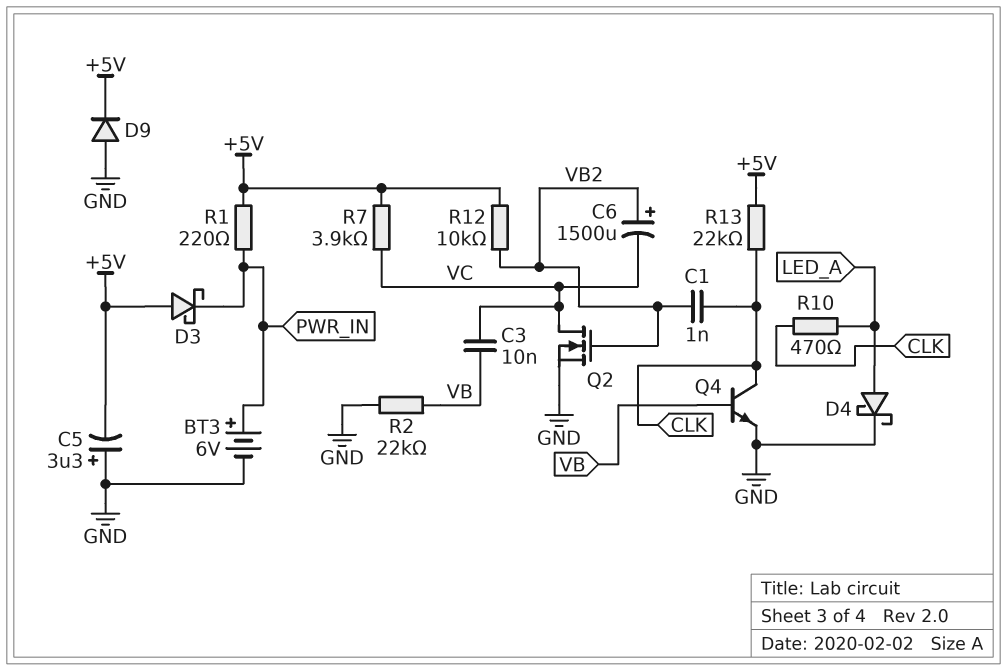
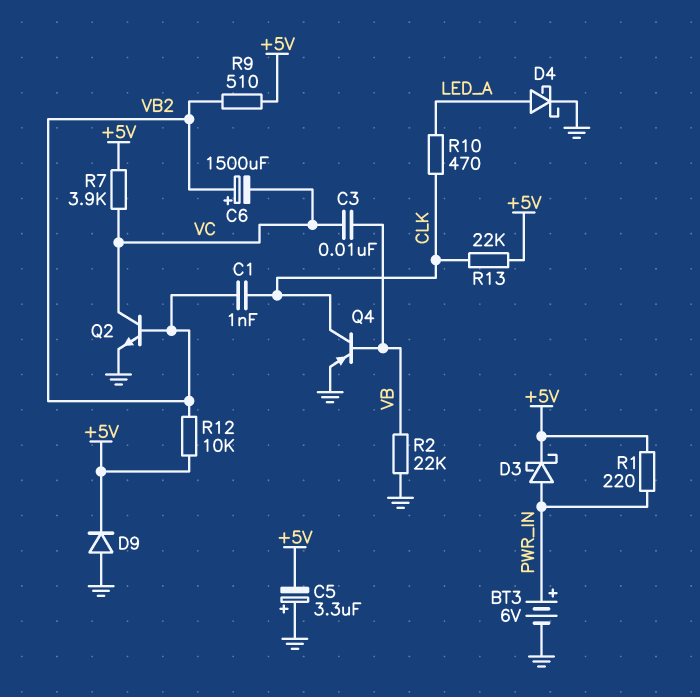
D3: schottky (A +5V, K PWR_IN) -> schottky (A PWR_IN, K +5V)
Q2: NMOS (G VB2, D VC, S GND) -> NPN (B VB2, C VC, E GND)
Q4: NPN (B VB, C CLK, E GND) -> PNP (B VB, C CLK, E GND)
R9: none -> 510 (+5V, VB2)

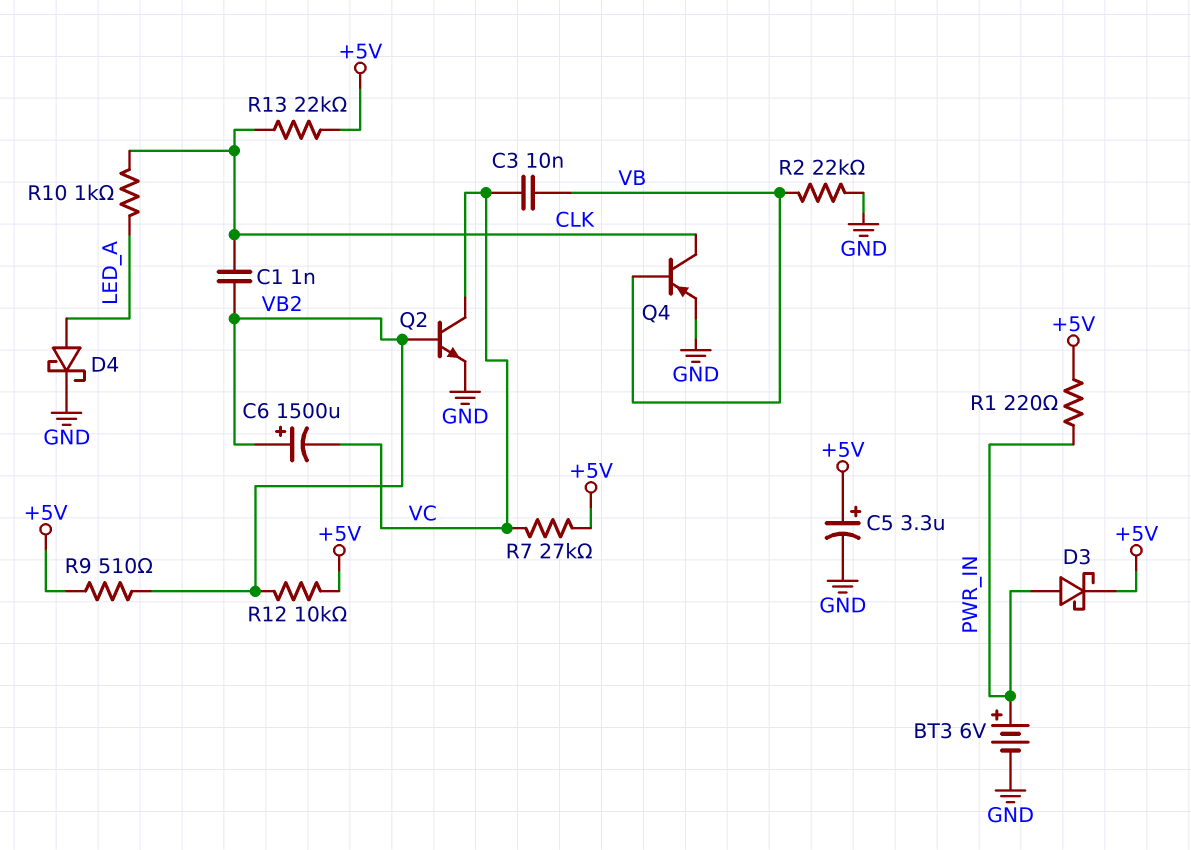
C5: 3.3uF (plus GND, minus +5V) -> 3.3uF (plus +5V, minus GND)
D9: diode (A GND, K +5V) -> none
R7: 3.9k (+5V, VC) -> 27k (+5V, VC)
R10: 470 (CLK, LED_A) -> 1k (CLK, LED_A)

